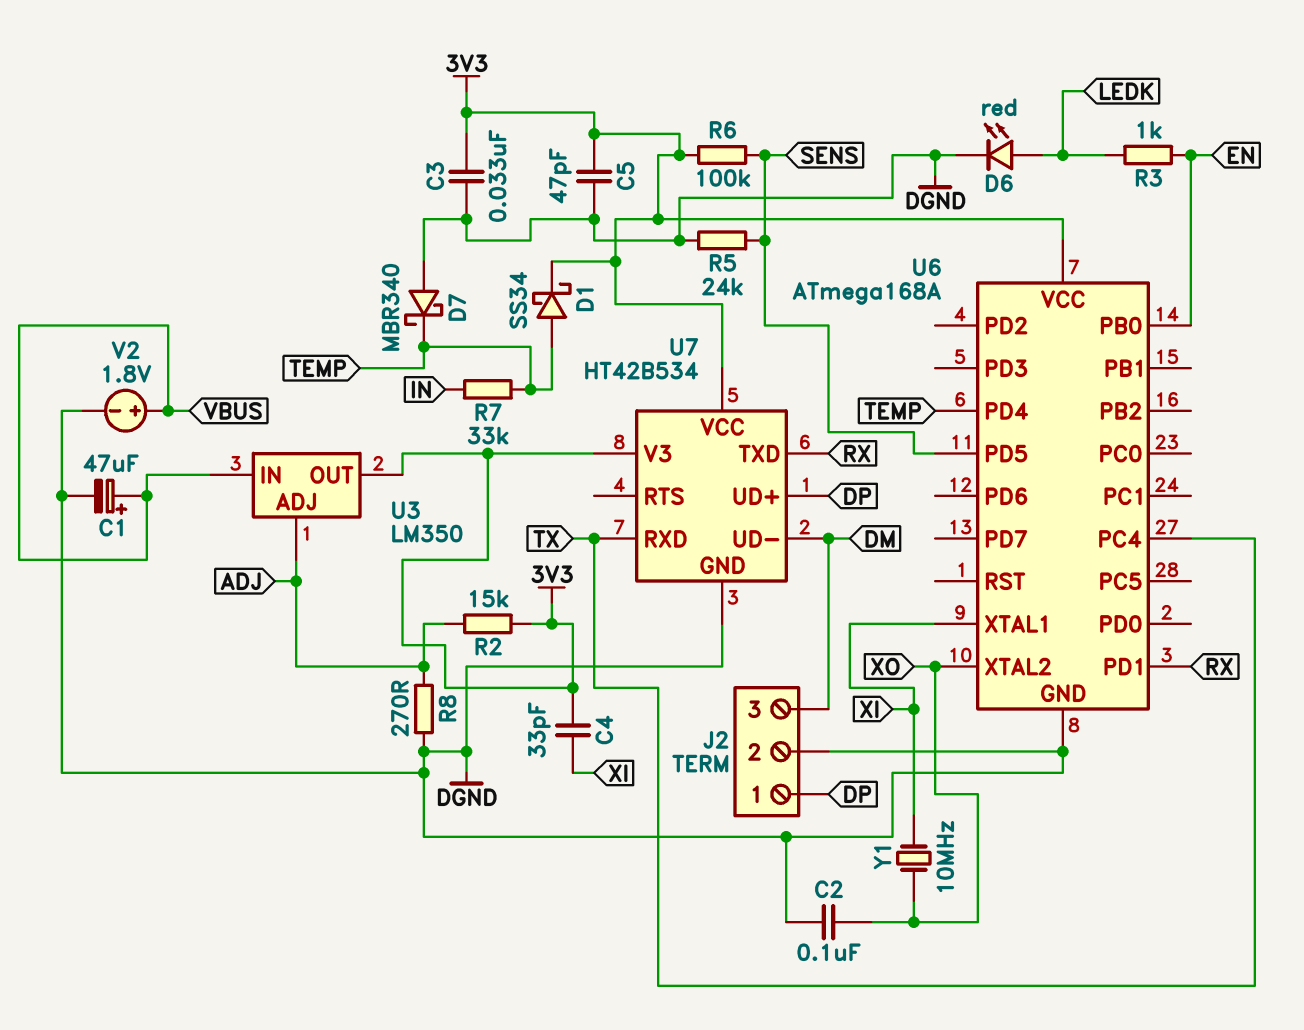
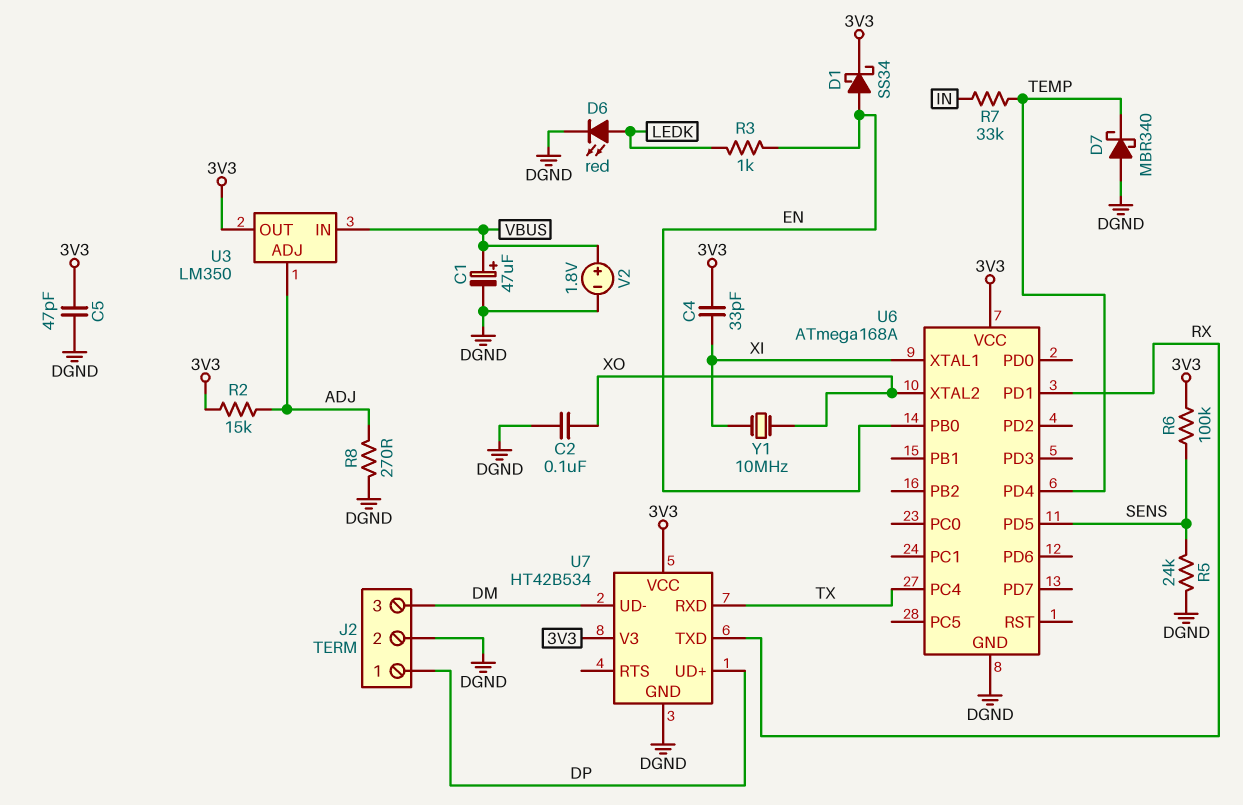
C3: 33nF (3V3, DGND) -> none
D1: schottky SS34 (A TEMP, K 3V3) -> schottky SS34 (A EN, K 3V3)

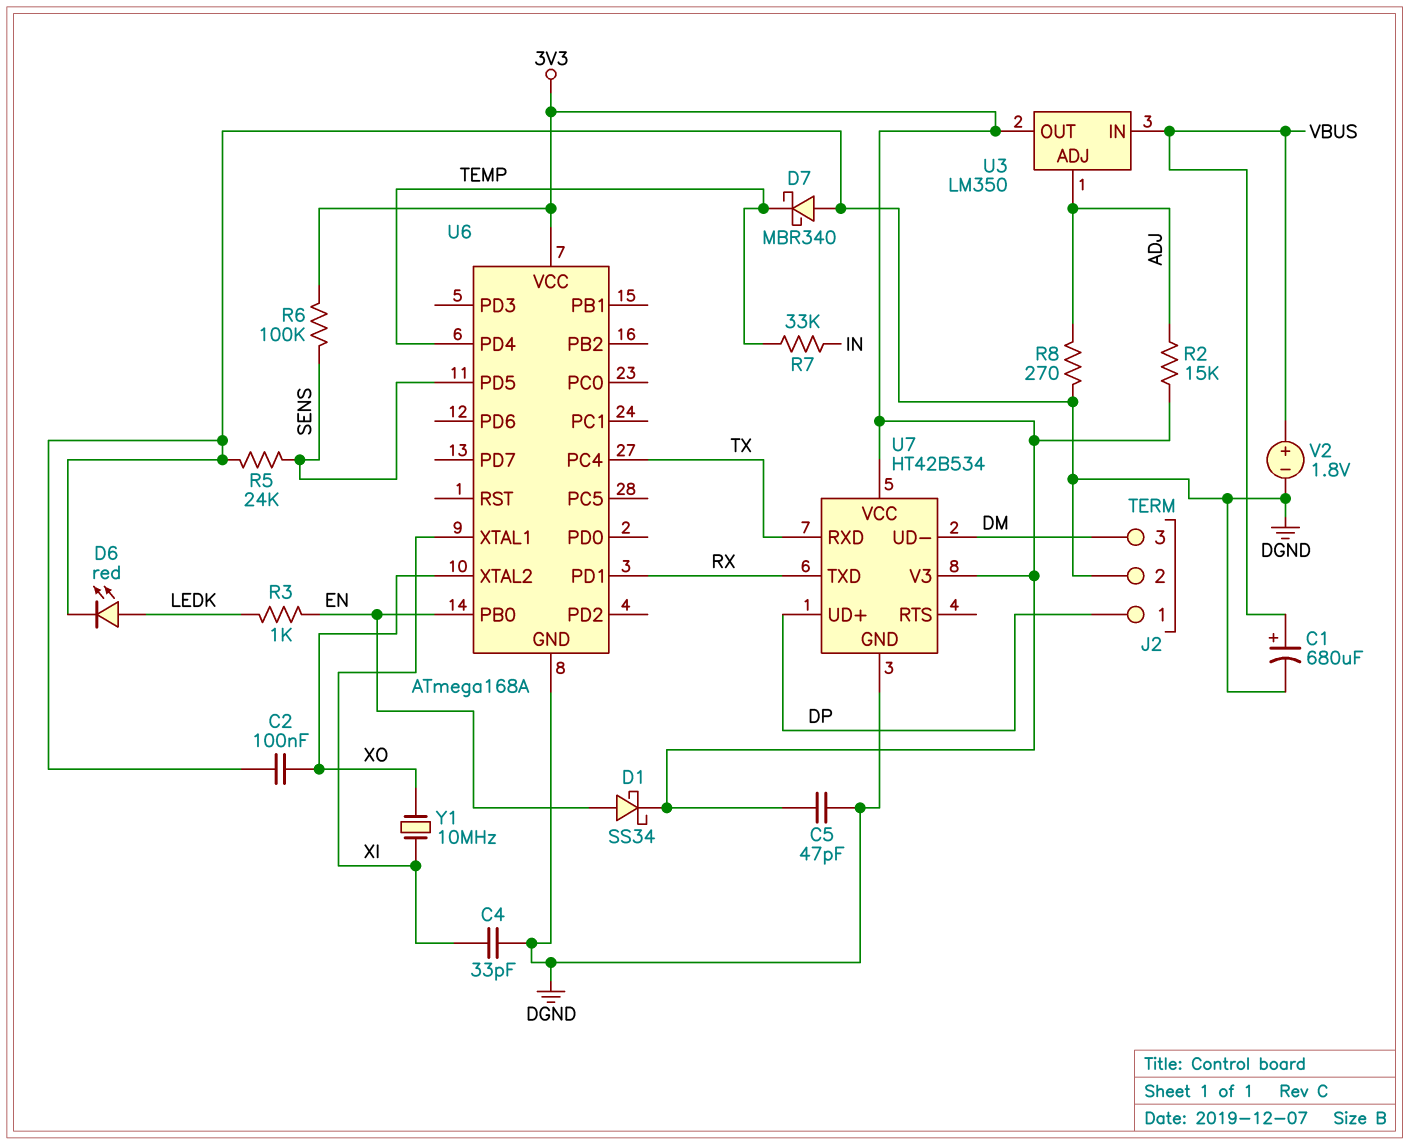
C1: 47uF (plus VBUS, minus DGND) -> 680uF (plus VBUS, minus DGND)
C4: 33pF (3V3, XI) -> 33pF (DGND, XI)

